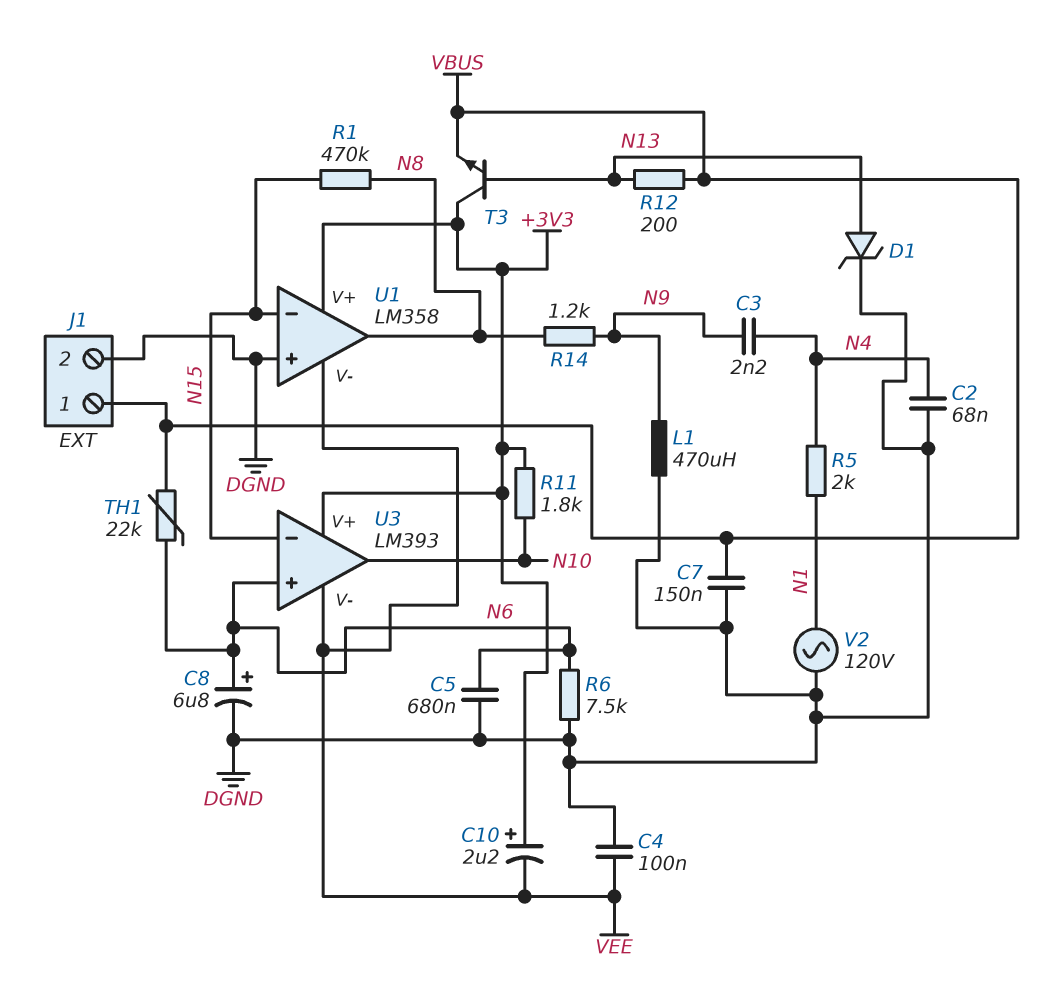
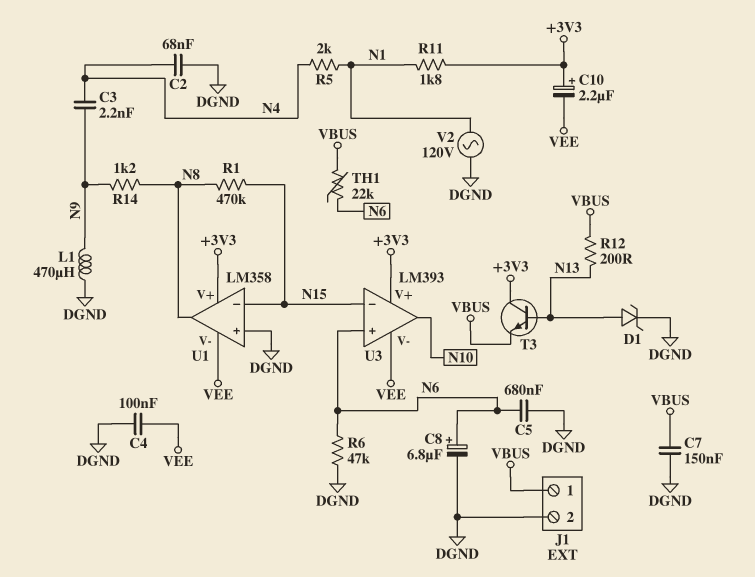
R6: 7.5k (DGND, N6) -> 47k (DGND, N6)
R11: 1.8k (+3V3, N10) -> 1.8k (+3V3, N1)

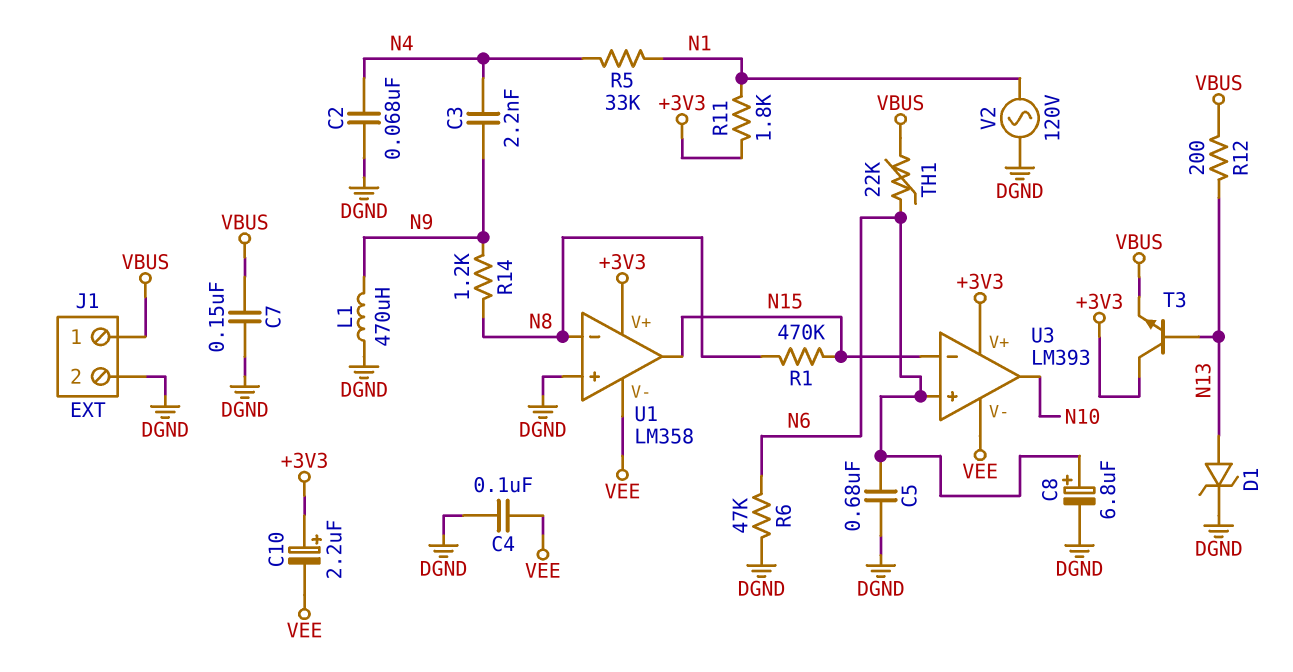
R5: 2k (N1, N4) -> 33k (N1, N4)
U1 pin in-: N15 -> N8
U1 pin out: N8 -> N15

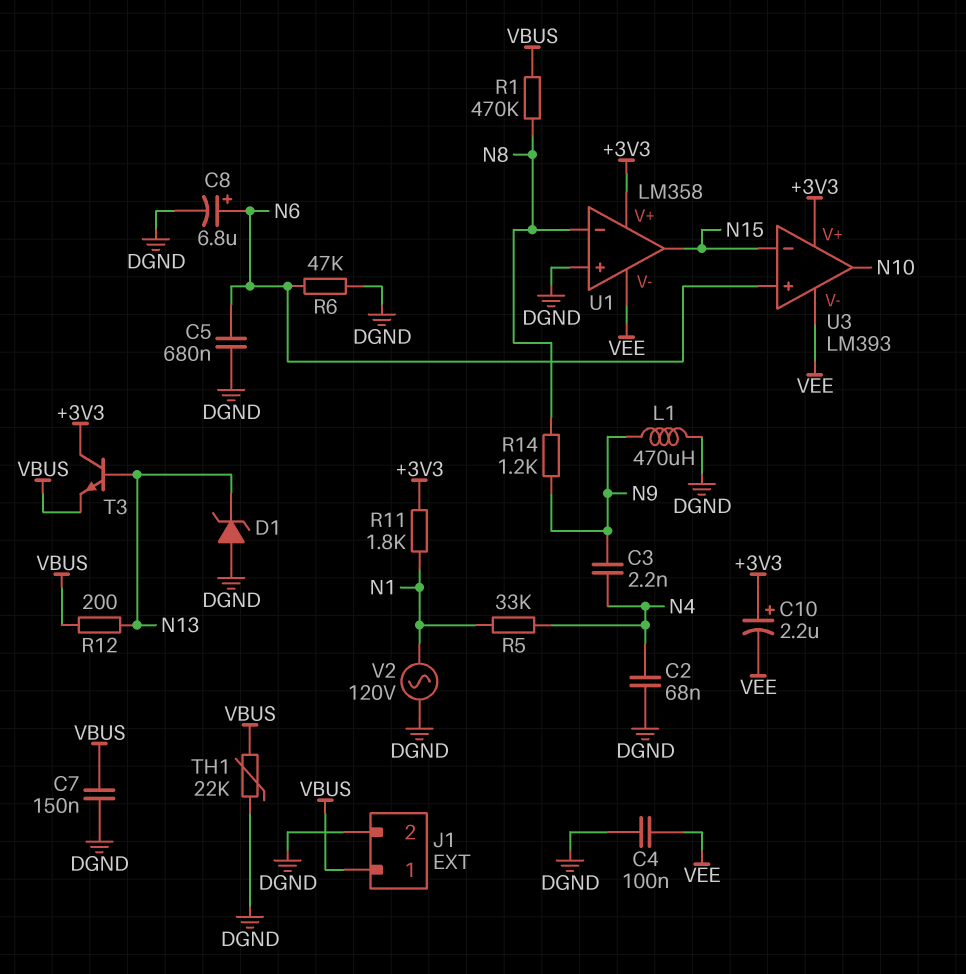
D1: zener (A N13, K DGND) -> zener (A DGND, K N13)
R1: 470k (N8, N15) -> 470k (N8, VBUS)
TH1: 22k (N6, VBUS) -> 22k (DGND, VBUS)

